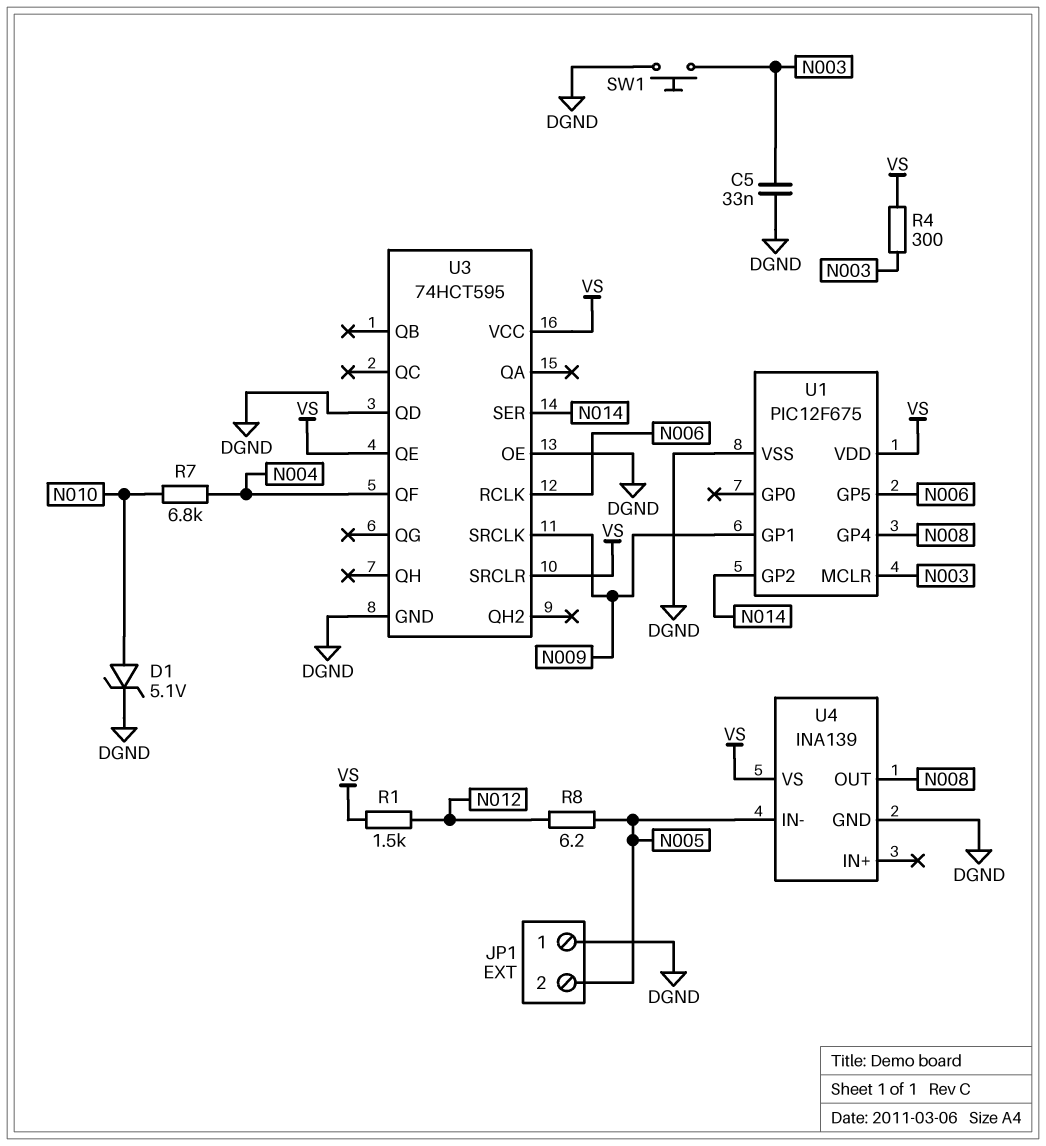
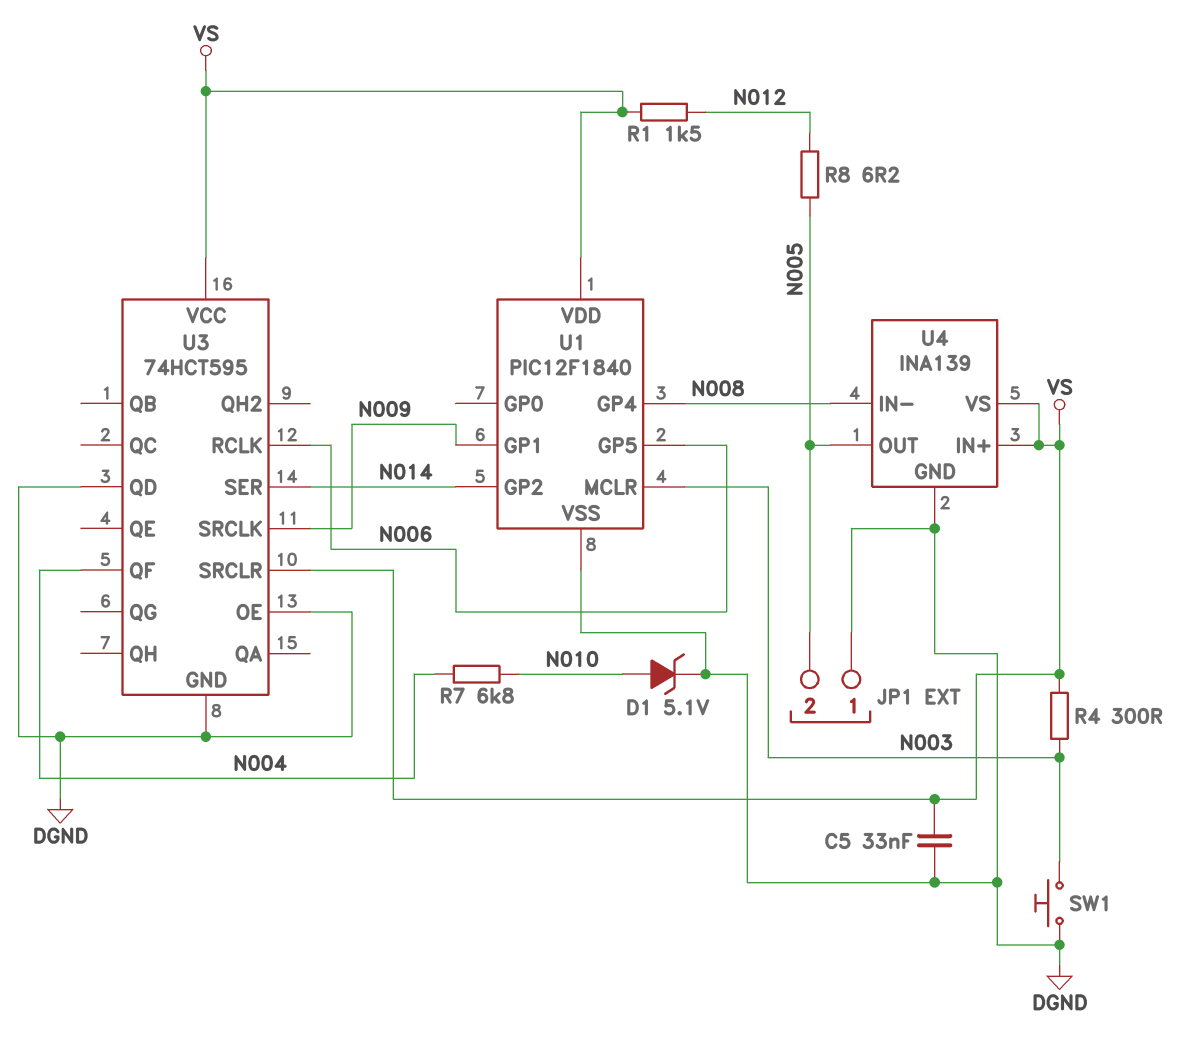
C5: 33nF (DGND, N003) -> 33nF (DGND, VS)
U1: PIC12F675 -> PIC12F1840
U3 pin QE: VS -> none
U4 pin IN+: none -> VS
U4 pin IN-: N005 -> N008
U4 pin OUT: N008 -> N005

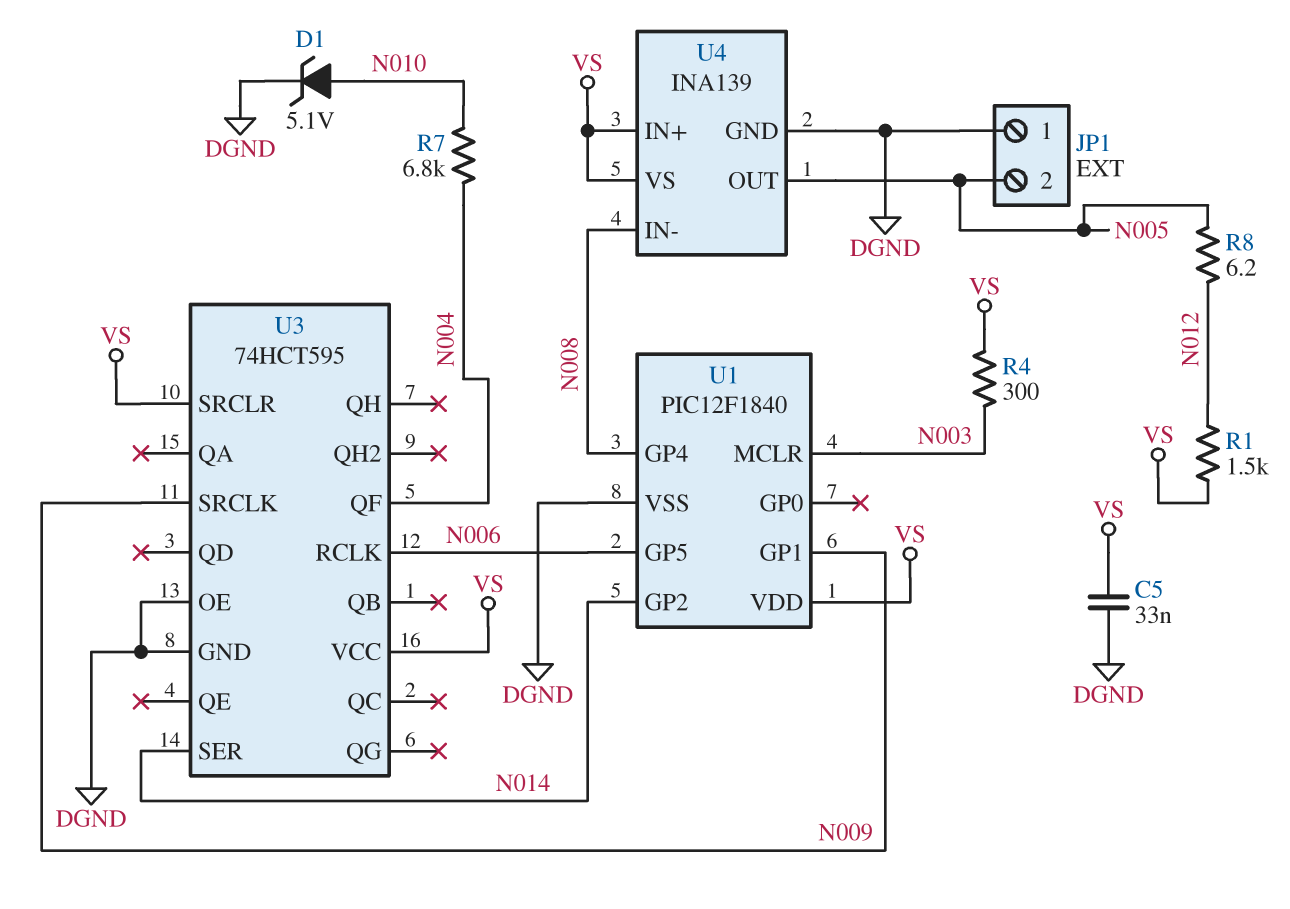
SW1: button (DGND, N003) -> none
U3 pin QD: DGND -> none

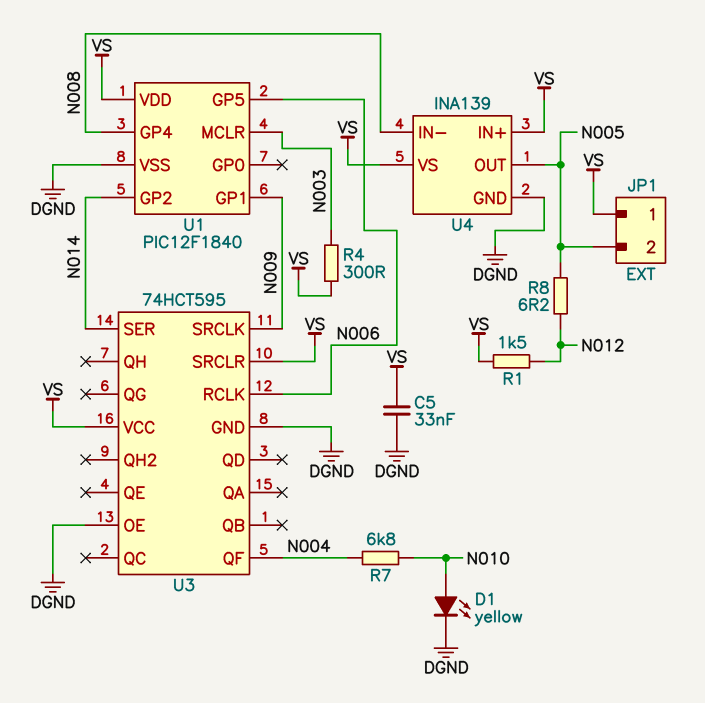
D1: zener 5.1V (A N010, K DGND) -> LED yellow (A N010, K DGND)
JP1 pin 1: DGND -> VS

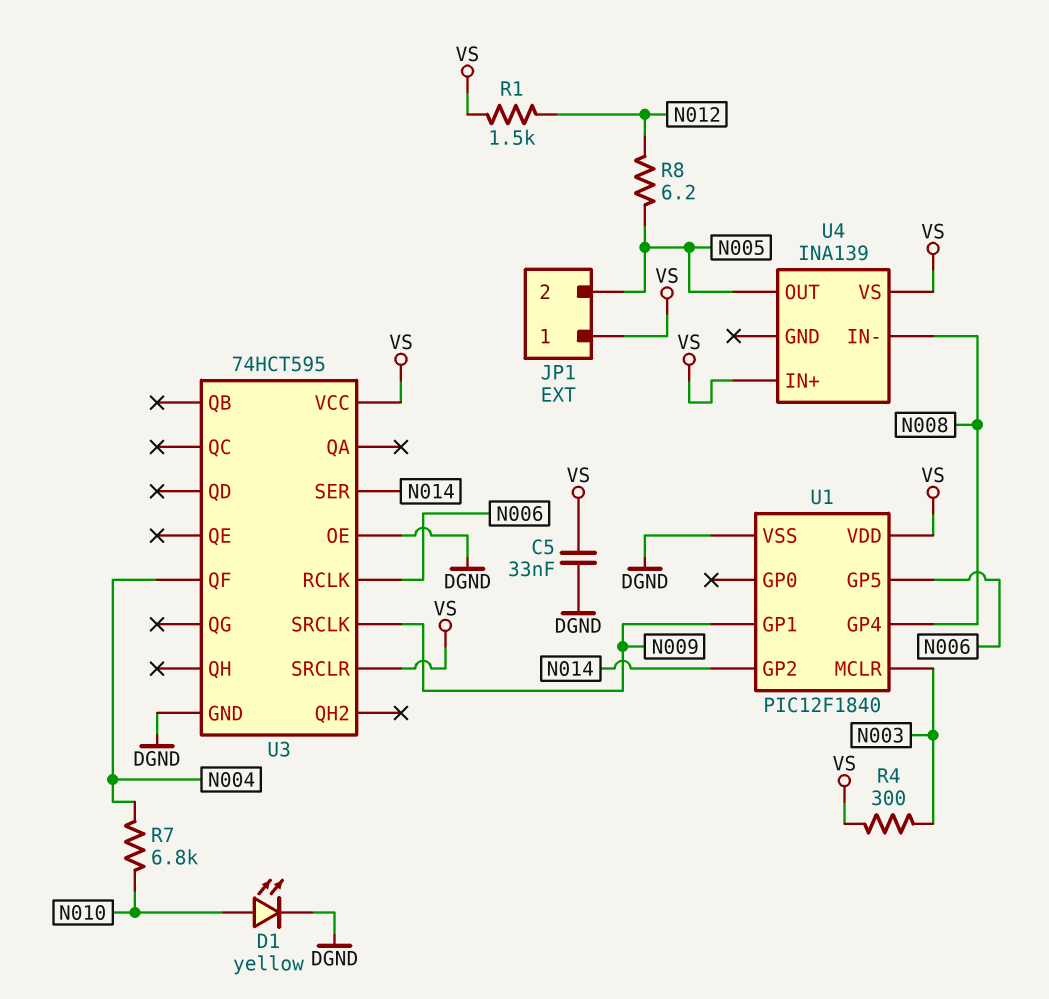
U4 pin GND: DGND -> none

